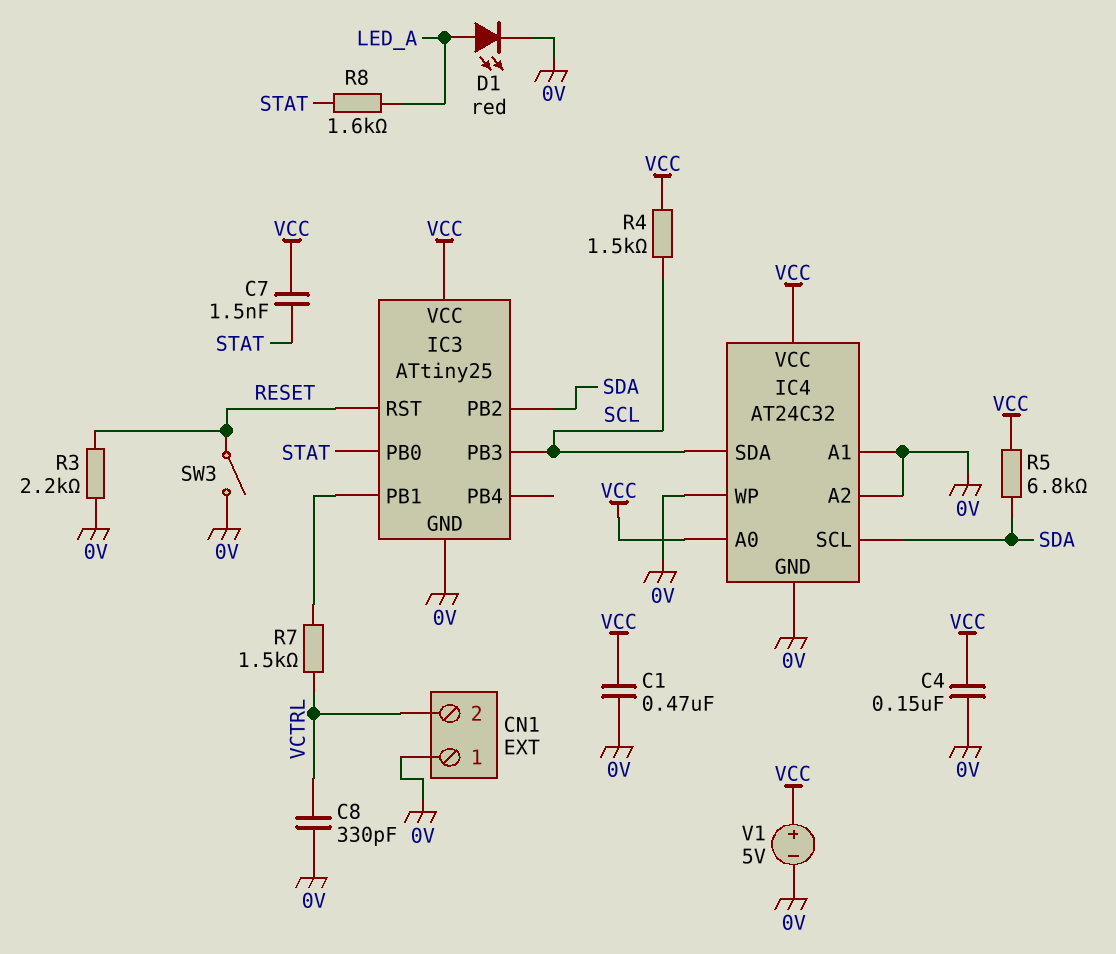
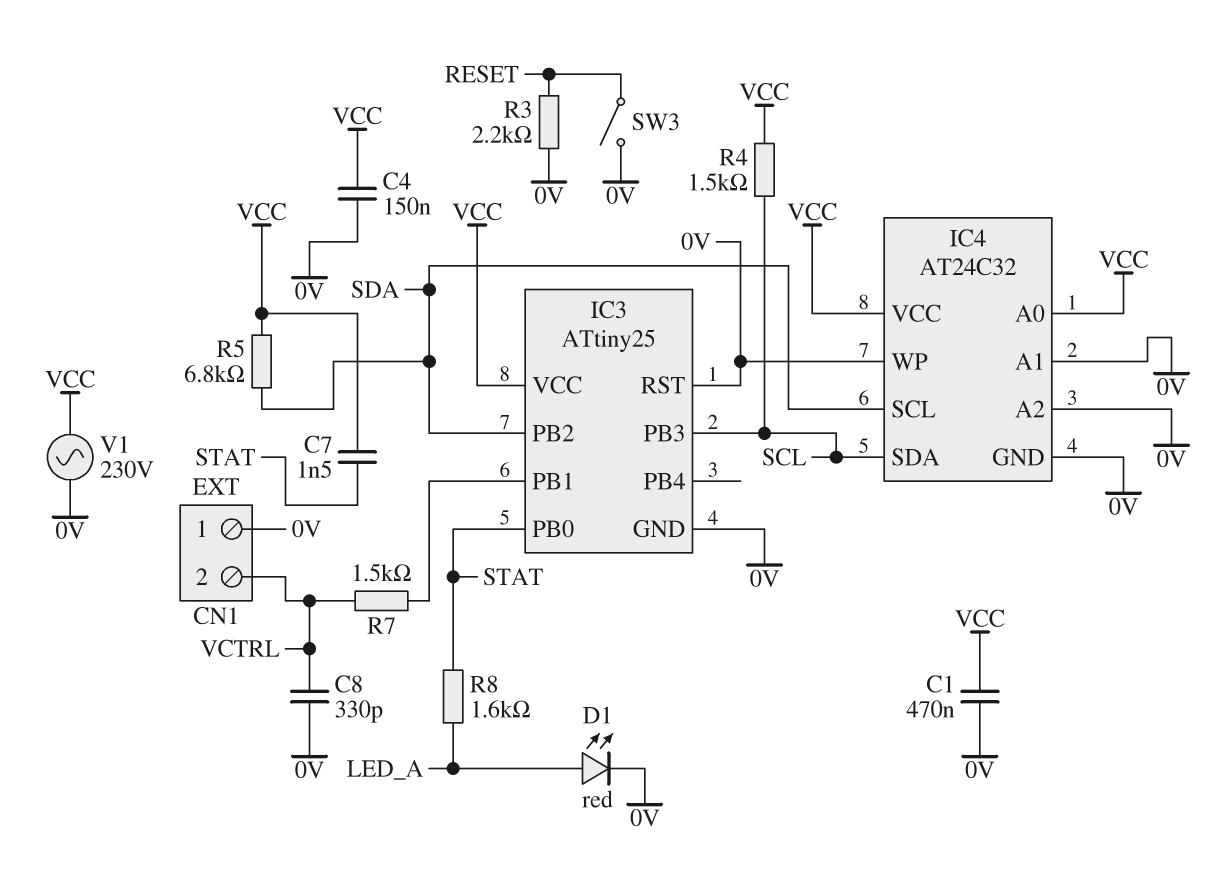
IC3 pin RST: RESET -> 0V
V1: 5V (plus VCC, minus 0V) -> AC 230V (0V, VCC)

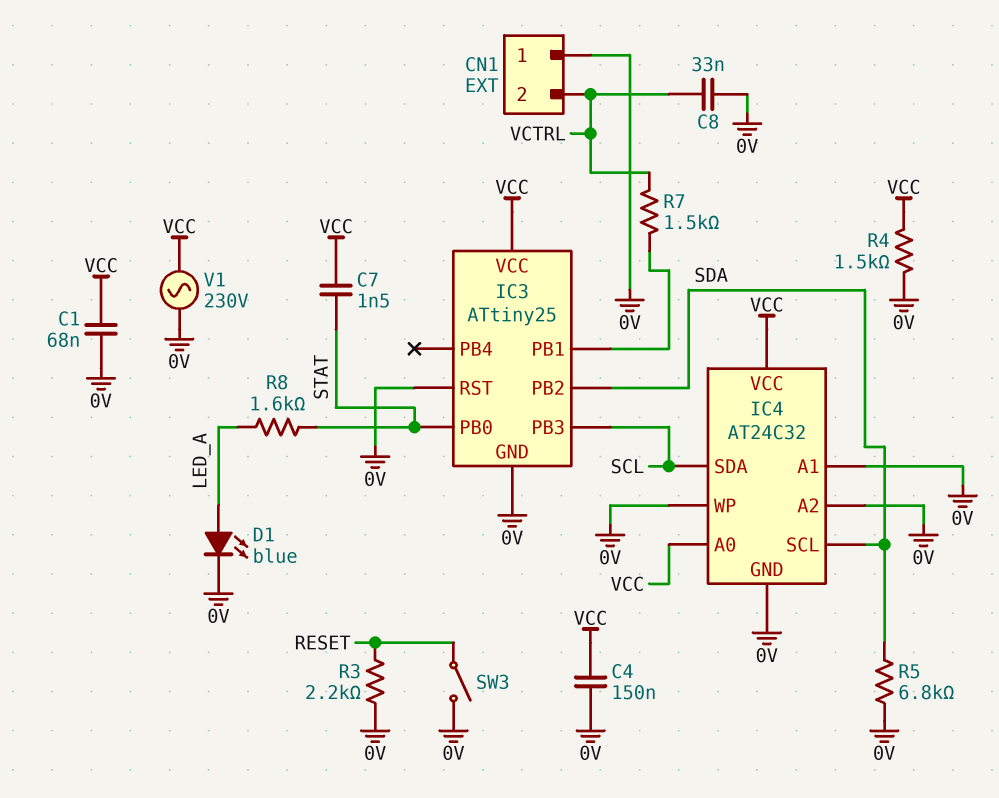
C1: 470nF (0V, VCC) -> 68nF (0V, VCC)
C8: 330pF (0V, VCTRL) -> 33nF (0V, VCTRL)
D1: LED red (A LED_A, K 0V) -> LED blue (A LED_A, K 0V)
R4: 1.5k (SCL, VCC) -> 1.5k (0V, VCC)
R5: 6.8k (SDA, VCC) -> 6.8k (0V, SDA)

